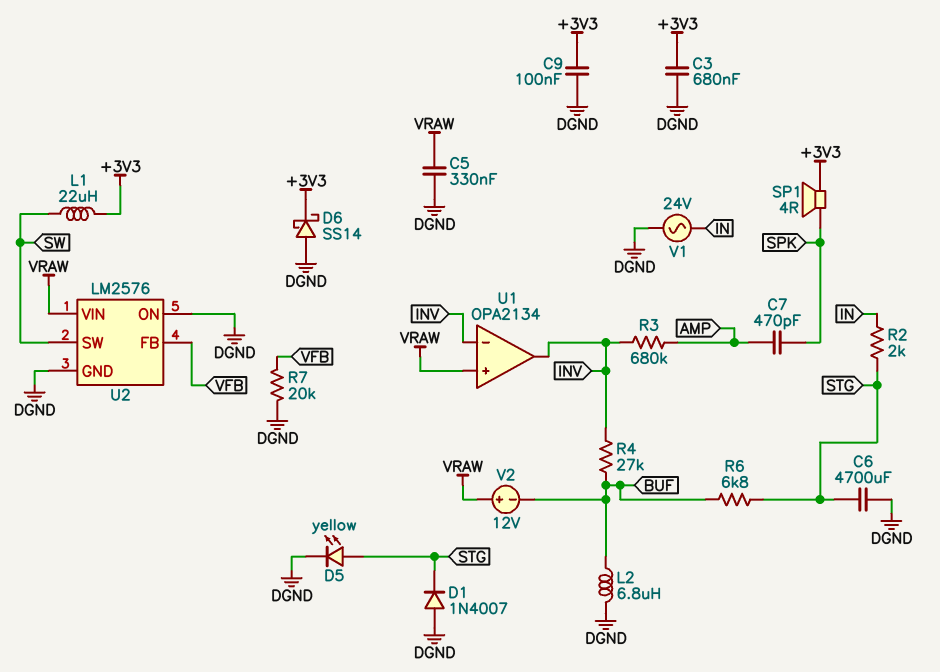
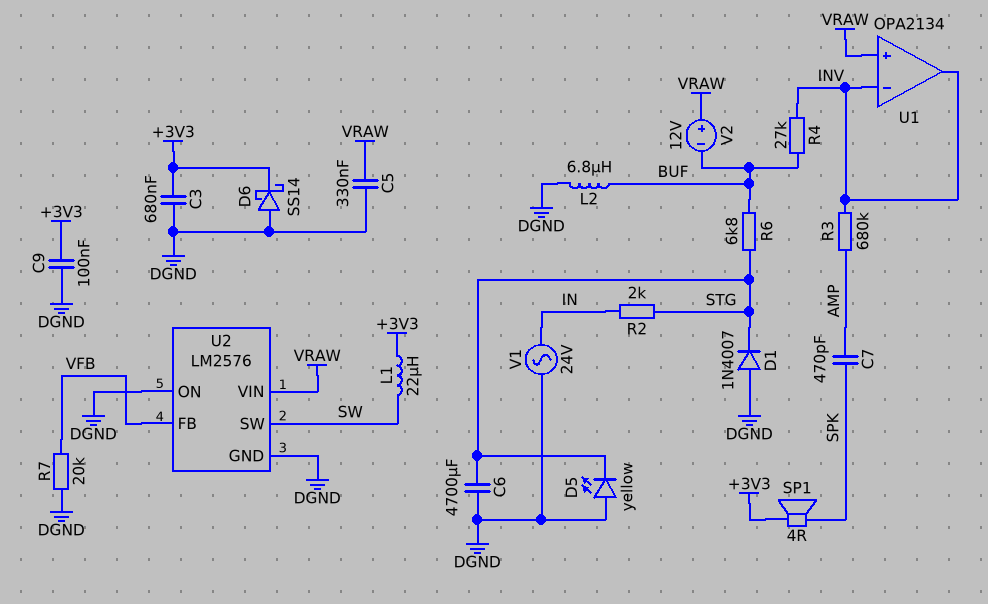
D5: LED yellow (A STG, K DGND) -> LED yellow (A DGND, K STG)

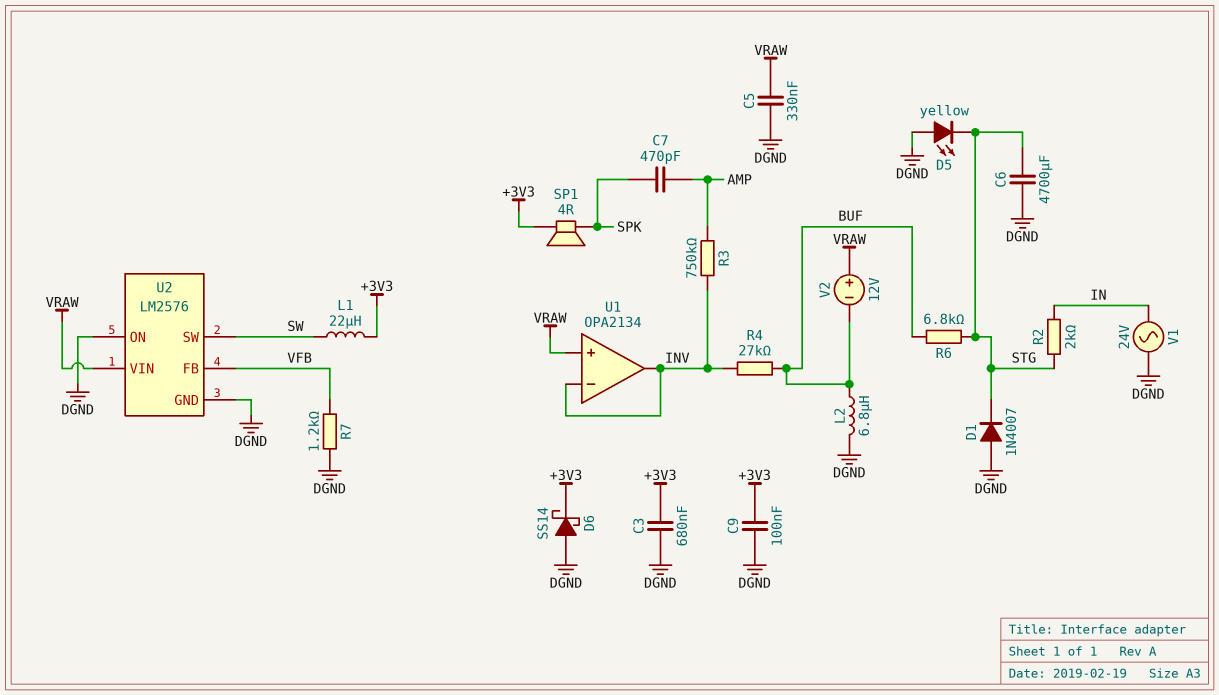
R3: 680k (AMP, INV) -> 750k (AMP, INV)
R7: 20k (DGND, VFB) -> 1.2k (DGND, VFB)

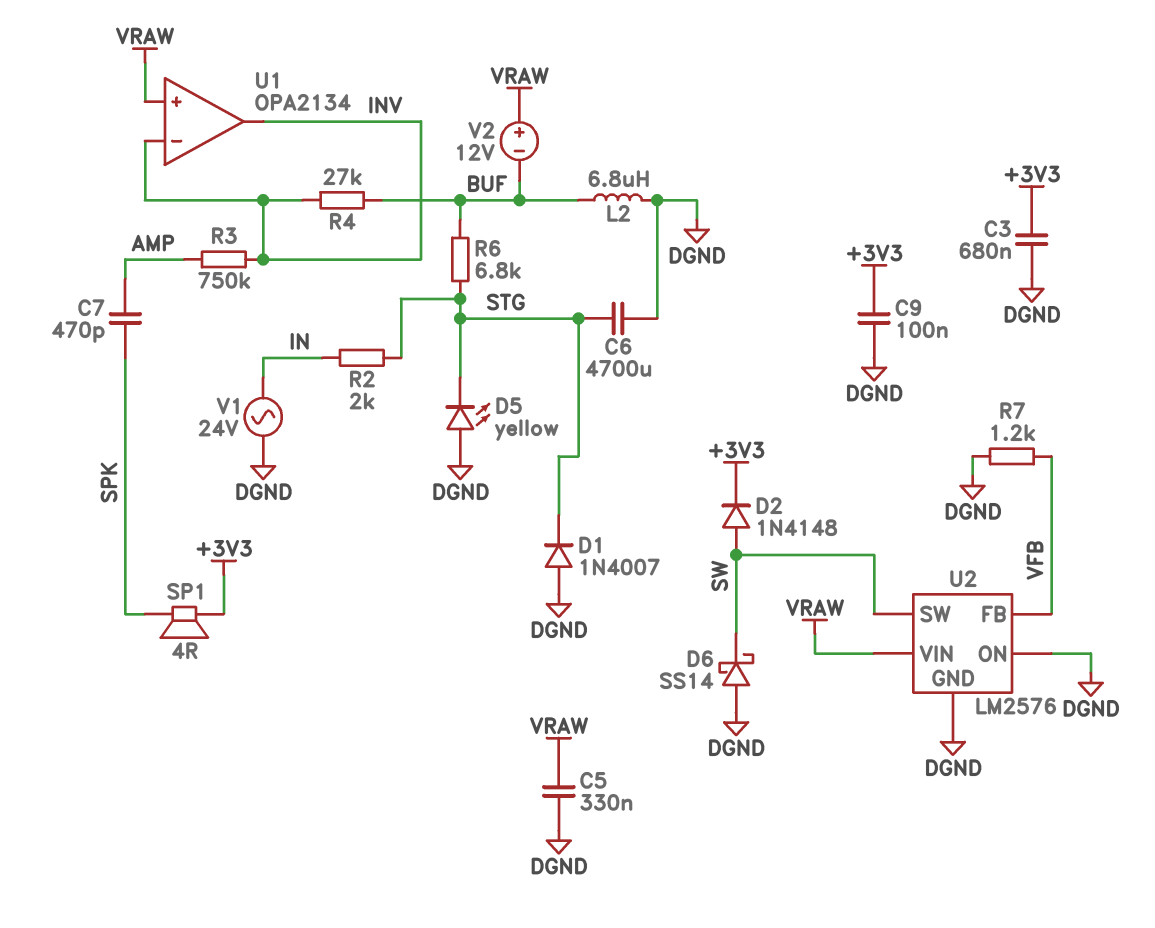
D2: none -> diode 1N4148 (A SW, K +3V3)
D6: schottky SS14 (A DGND, K +3V3) -> schottky SS14 (A DGND, K SW)
L1: 22uH (+3V3, SW) -> none

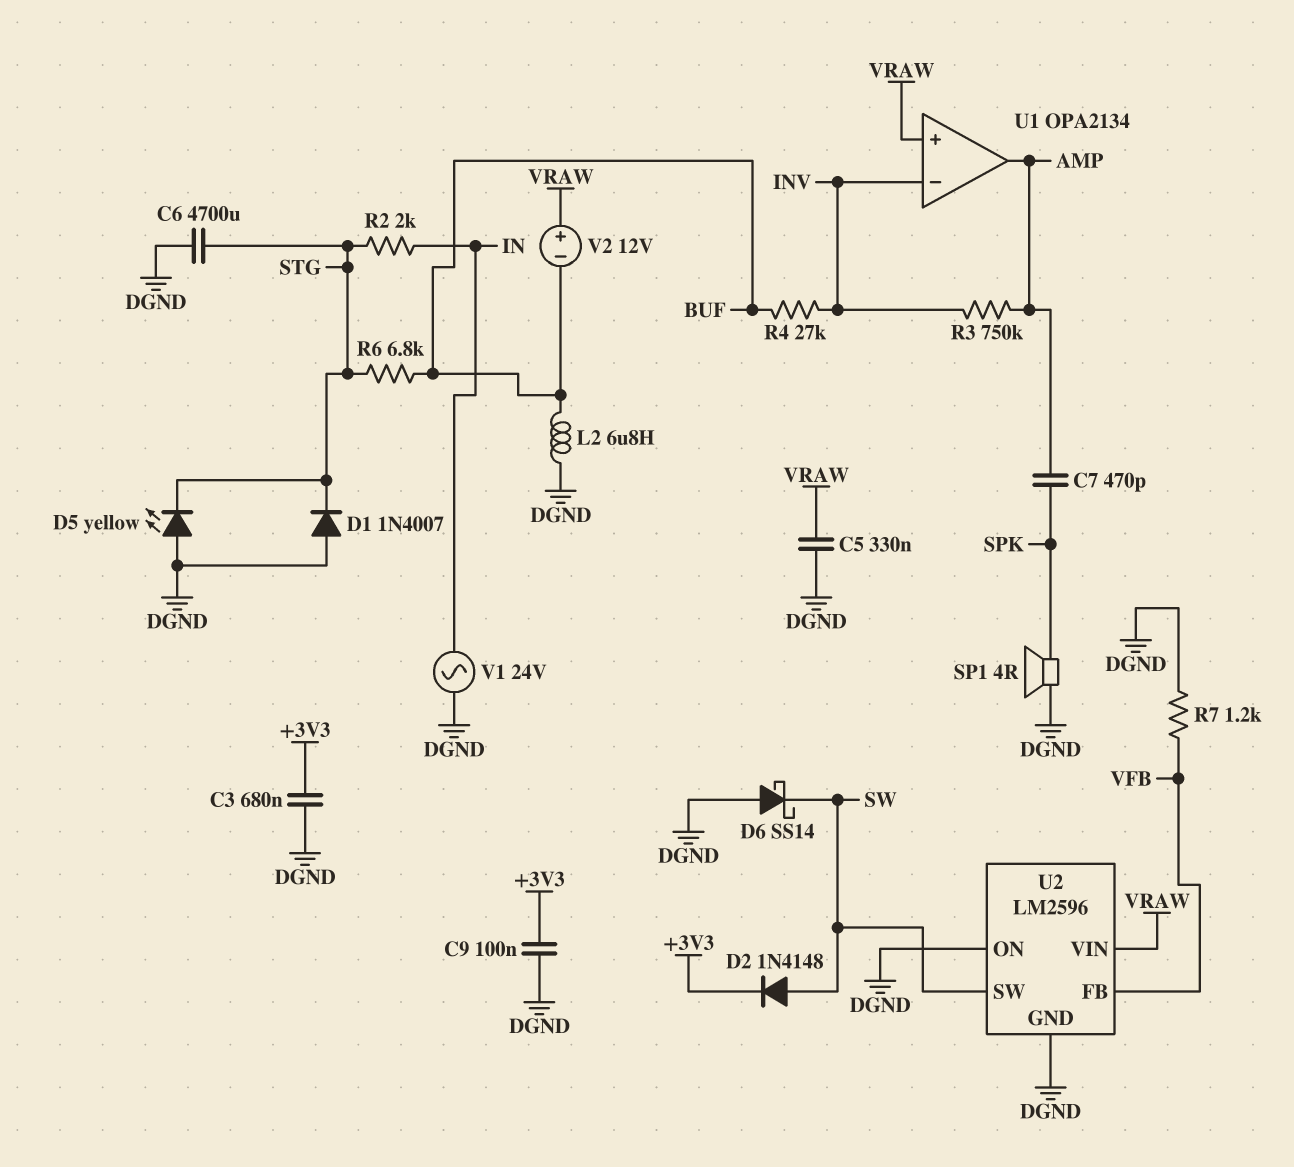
SP1: speaker 4R (+3V3, SPK) -> speaker 4R (DGND, SPK)
U1 pin out: INV -> AMP
U2: LM2576 -> LM2596

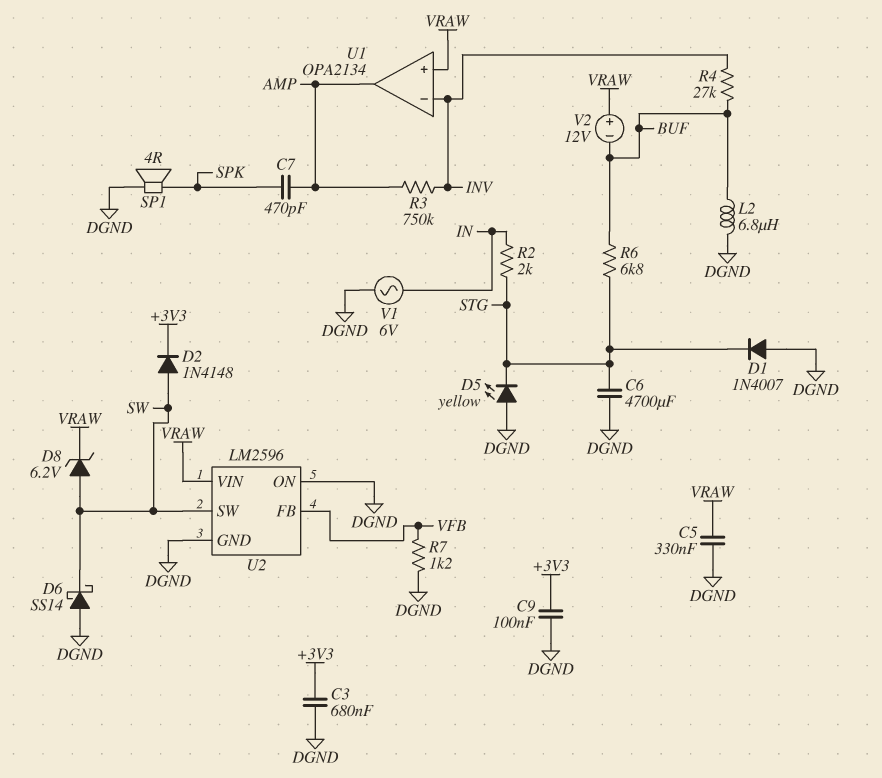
D8: none -> zener 6.2V (A SW, K VRAW)
V1: AC 24V (DGND, IN) -> AC 6V (DGND, IN)

